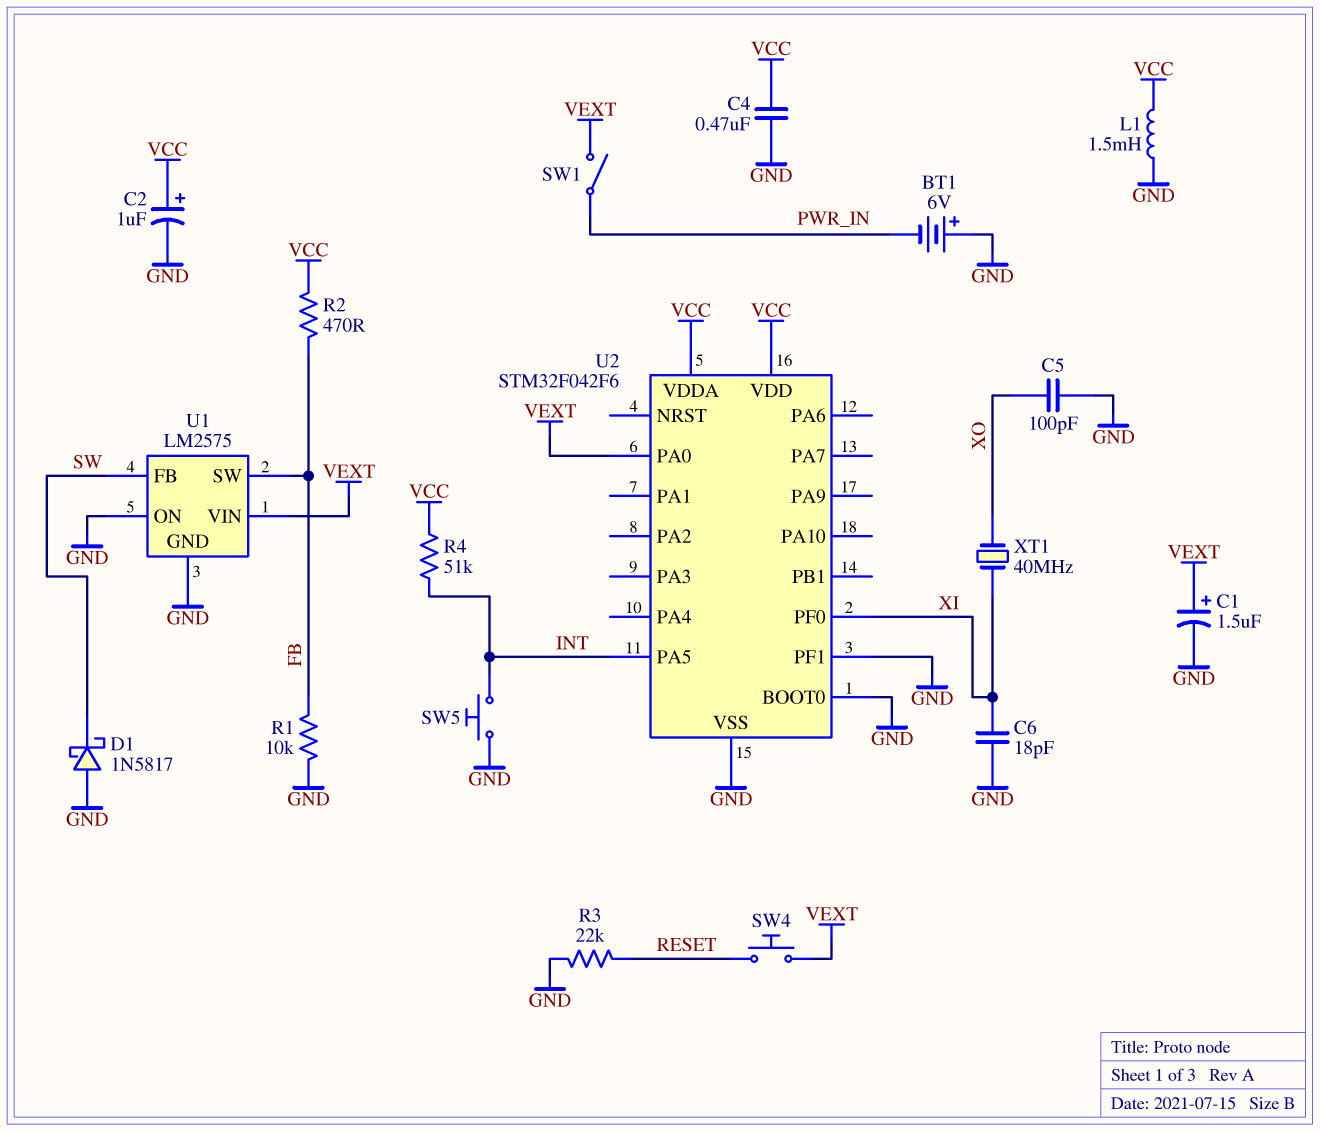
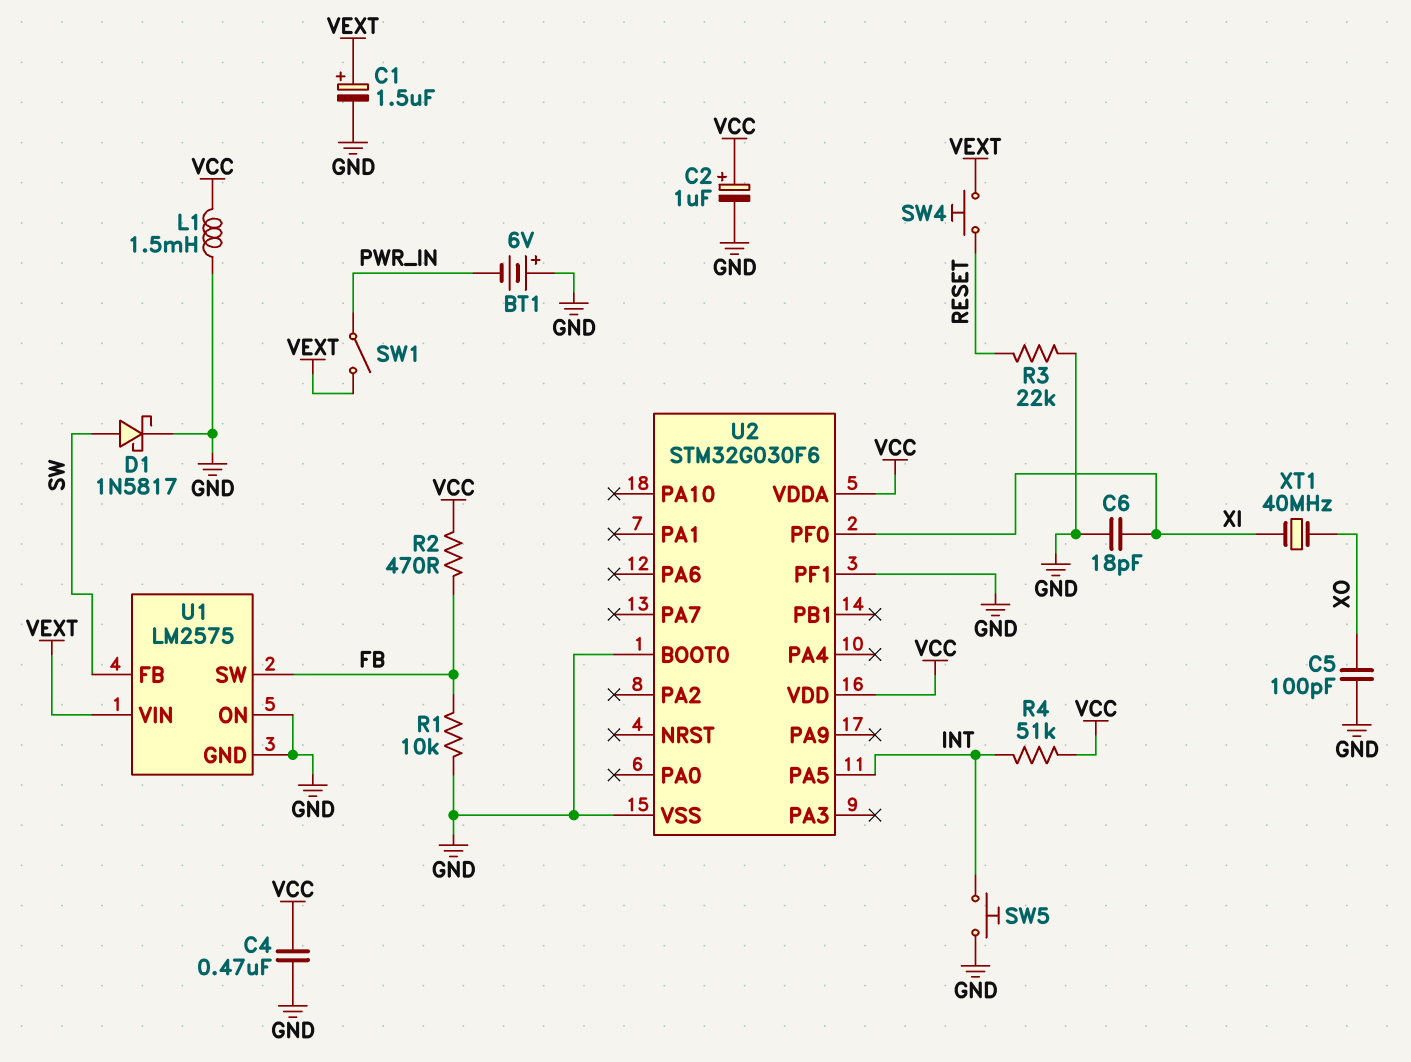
D1: schottky 1N5817 (A GND, K SW) -> schottky 1N5817 (A SW, K GND)
U2: STM32F042F6 -> STM32G030F6
U2 pin PA0: VEXT -> none

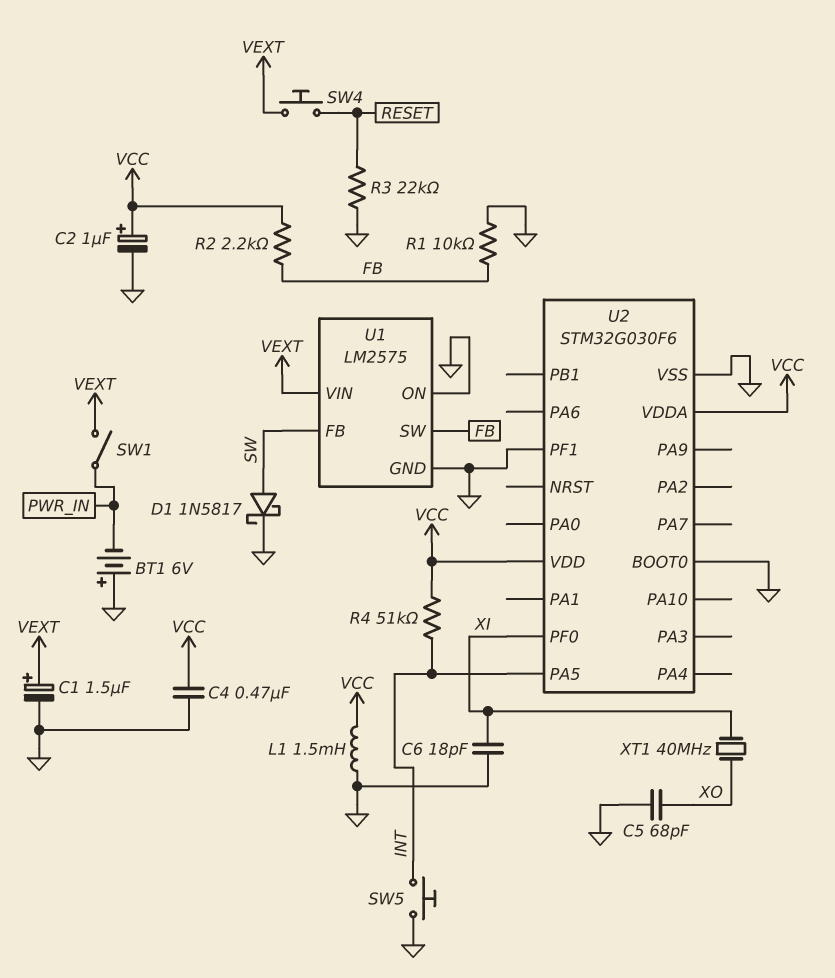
C5: 100pF (GND, XO) -> 68pF (GND, XO)
R2: 470 (FB, VCC) -> 2.2k (FB, VCC)

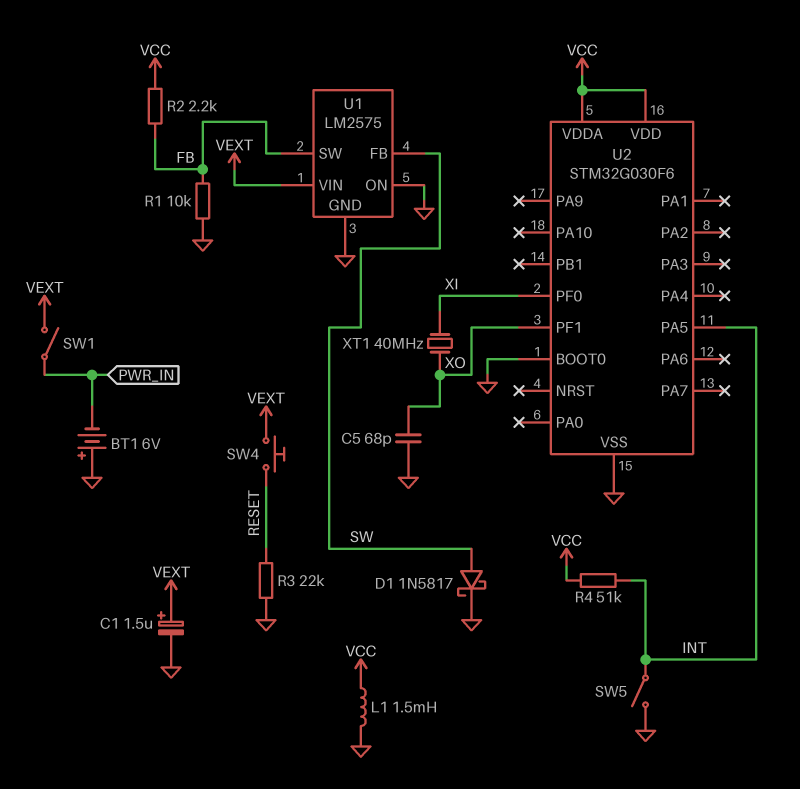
C2: 1uF (plus VCC, minus GND) -> none
C4: 470nF (GND, VCC) -> none
C6: 18pF (GND, XI) -> none
SW5: button (GND, INT) -> switch (GND, INT)
U2 pin PF1: GND -> XO

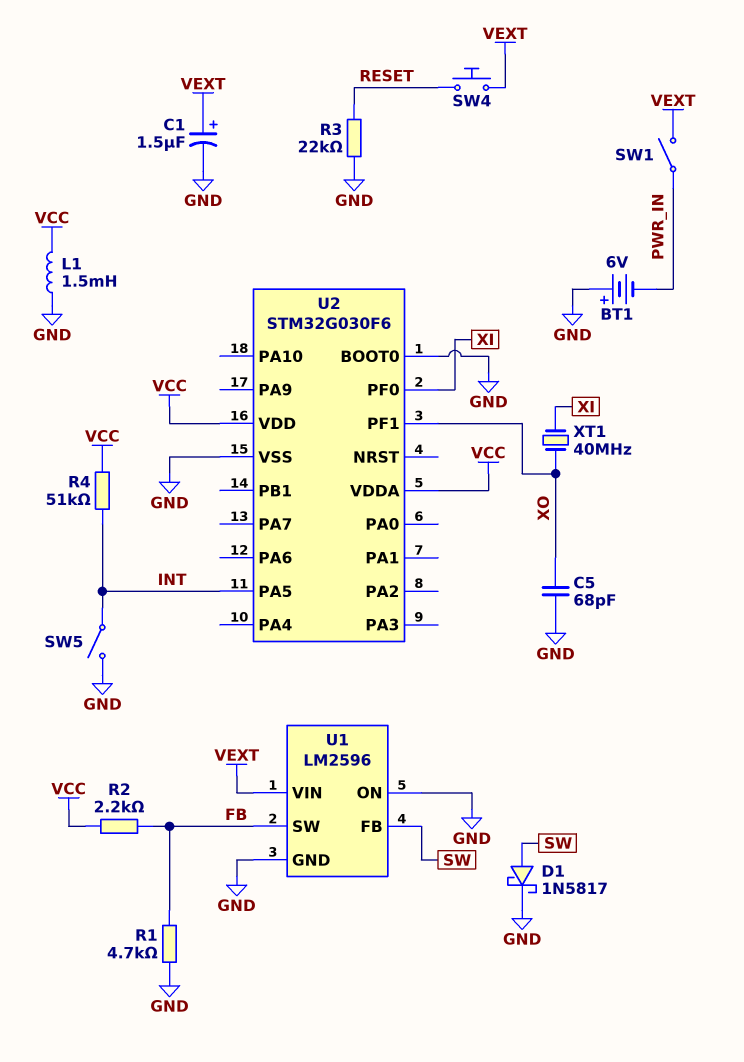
R1: 10k (FB, GND) -> 4.7k (FB, GND)
U1: LM2575 -> LM2596

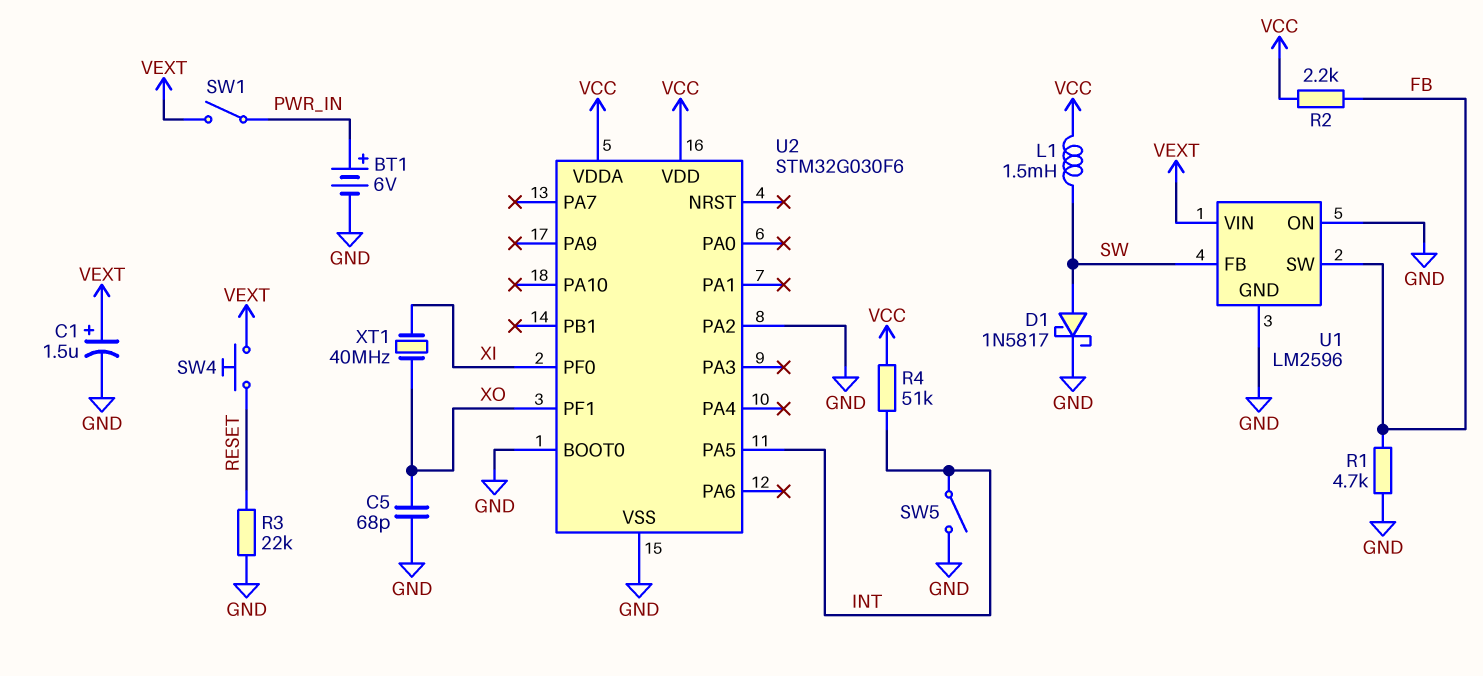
BT1: 6V (plus GND, minus PWR_IN) -> 6V (plus PWR_IN, minus GND)
L1: 1.5mH (GND, VCC) -> 1.5mH (SW, VCC)
U2 pin PA2: none -> GND

